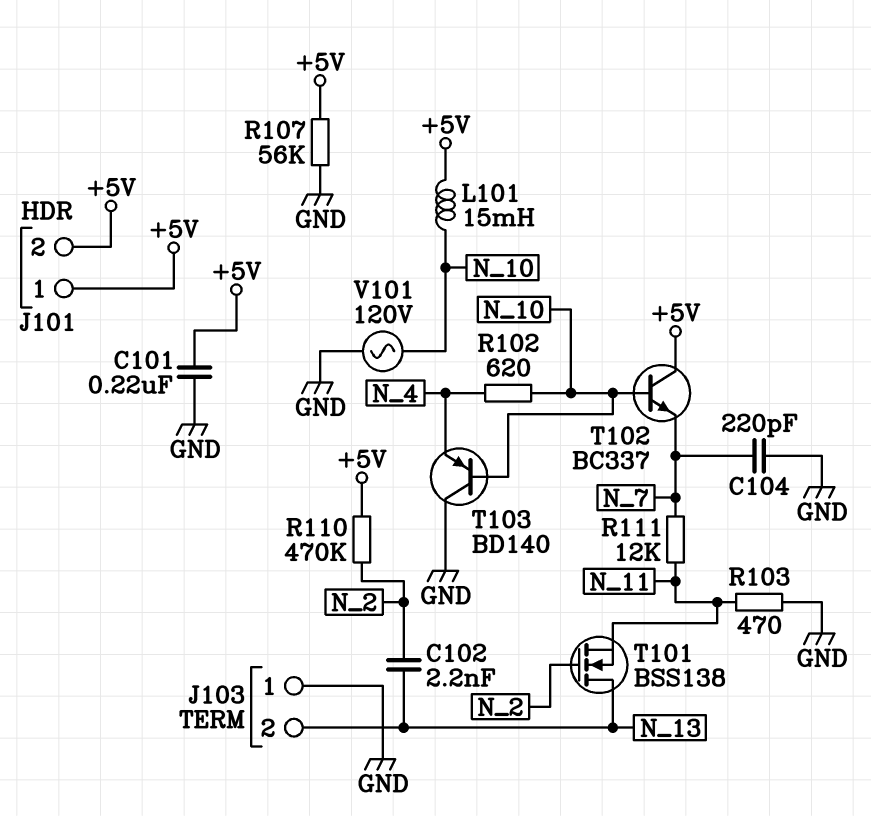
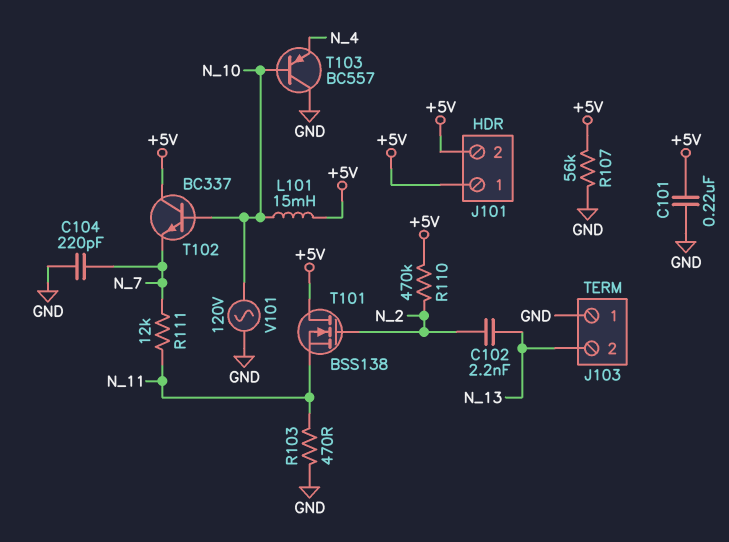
R102: 620 (N_4, N_10) -> none
T101: NMOS BSS138 (G N_2, D N_13, S N_11) -> NMOS BSS138 (G N_2, D +5V, S N_11)
T103: PNP BD140 (B N_10, C GND, E N_4) -> PNP BC557 (B N_10, C GND, E N_4)

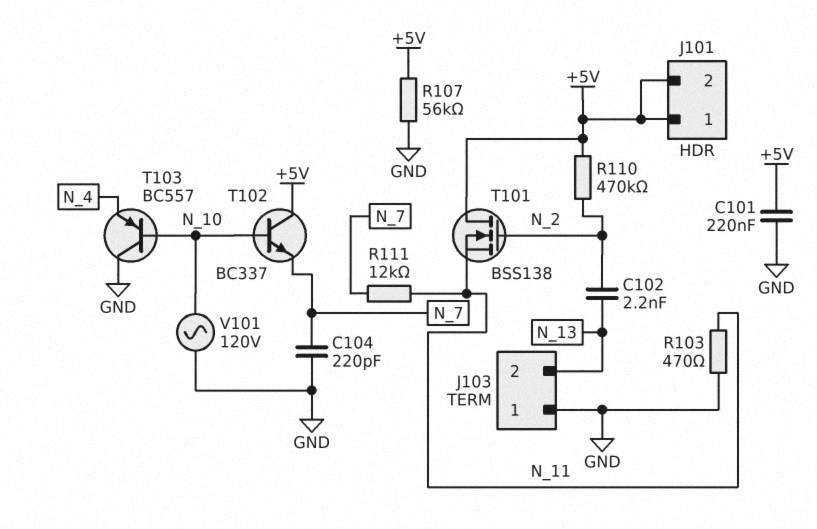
L101: 15mH (+5V, N_10) -> none

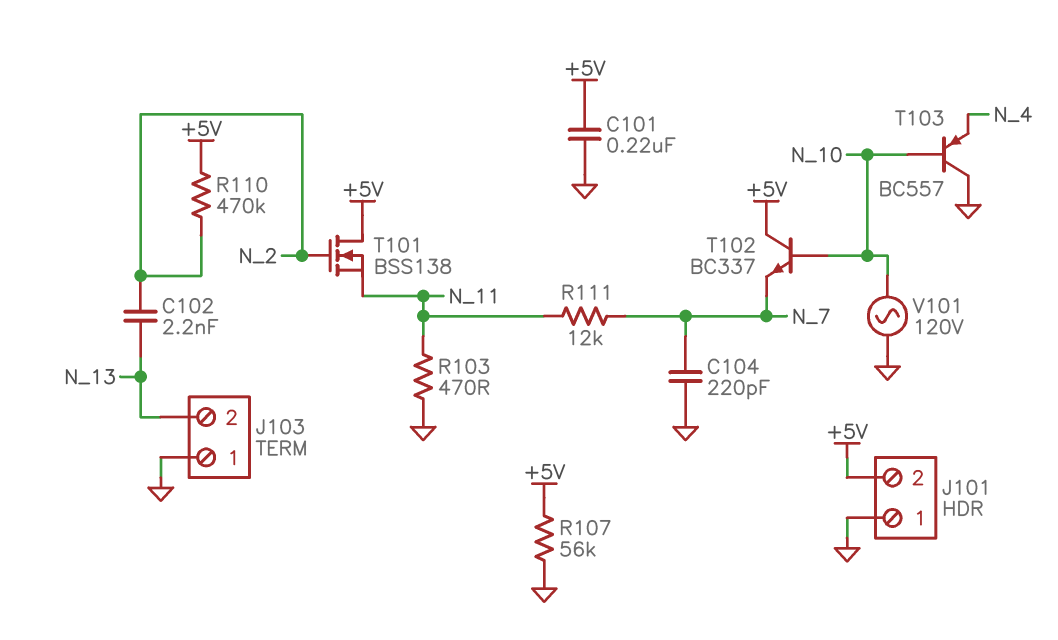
J101 pin 1: +5V -> GND

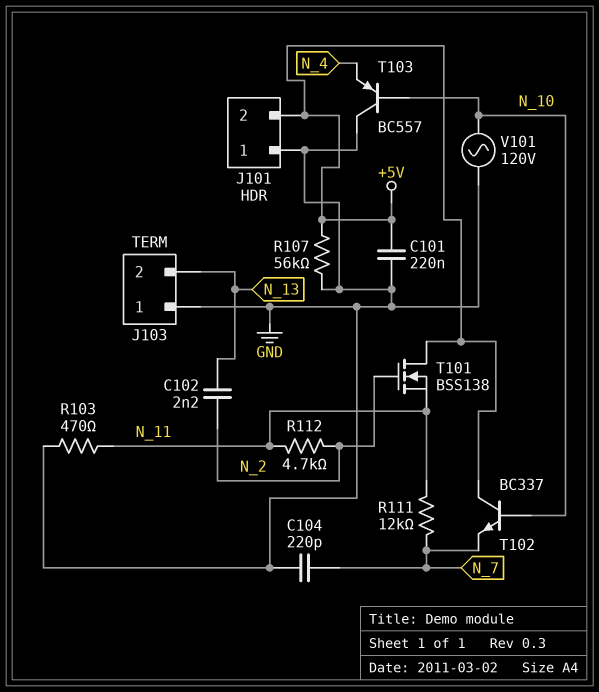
R110: 470k (+5V, N_2) -> none
R112: none -> 4.7k (N_2, N_11)

